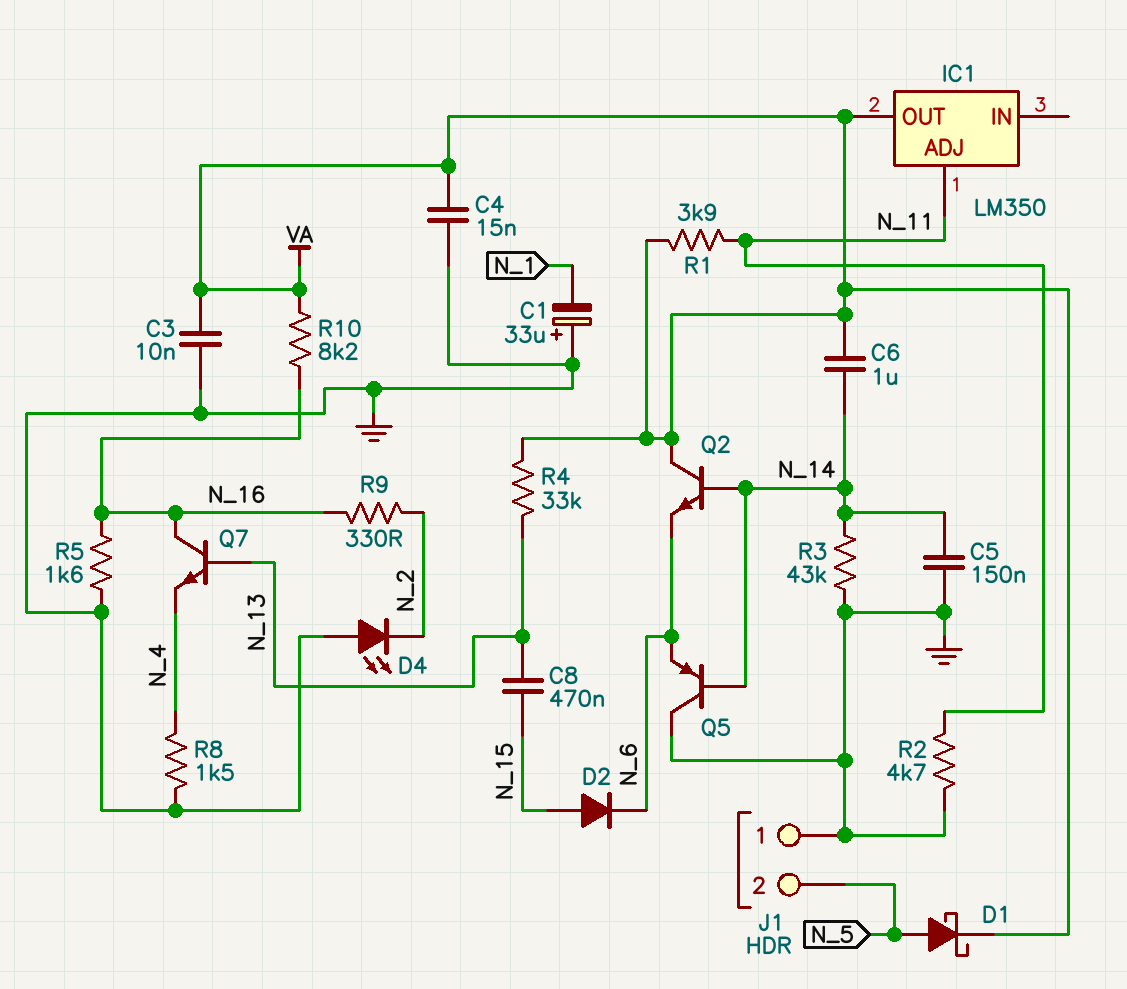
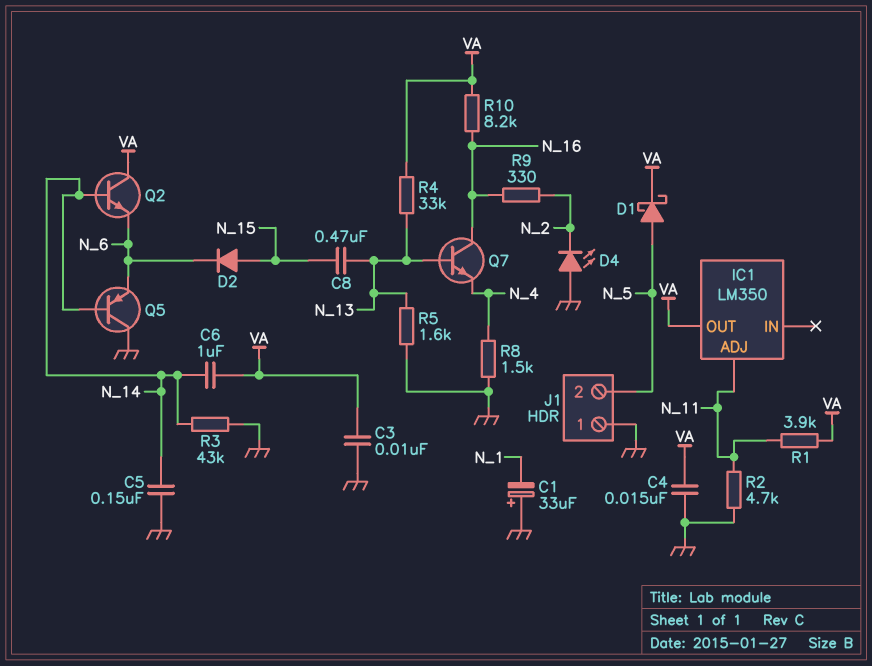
R5: 1.6k (GND, N_16) -> 1.6k (GND, N_13)

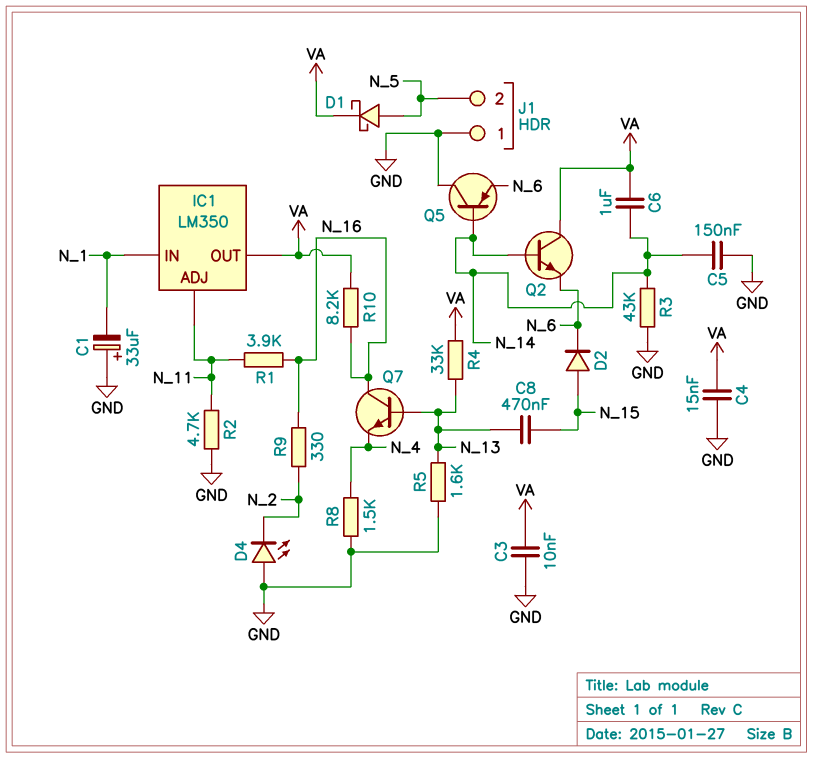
IC1 pin IN: none -> N_1
R1: 3.9k (N_11, VA) -> 3.9k (N_11, N_16)

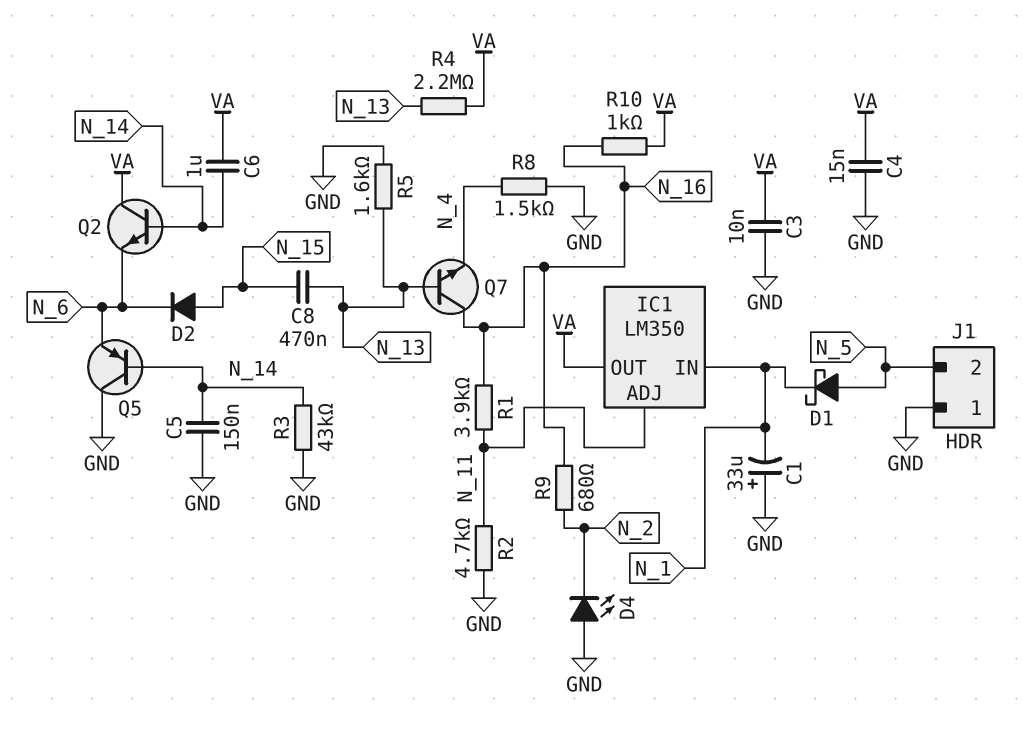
D1: schottky (A N_5, K VA) -> schottky (A N_5, K N_1)
R4: 33k (N_13, VA) -> 2.2M (N_13, VA)
R9: 330 (N_2, N_16) -> 680 (N_2, N_16)
R10: 8.2k (N_16, VA) -> 1k (N_16, VA)

